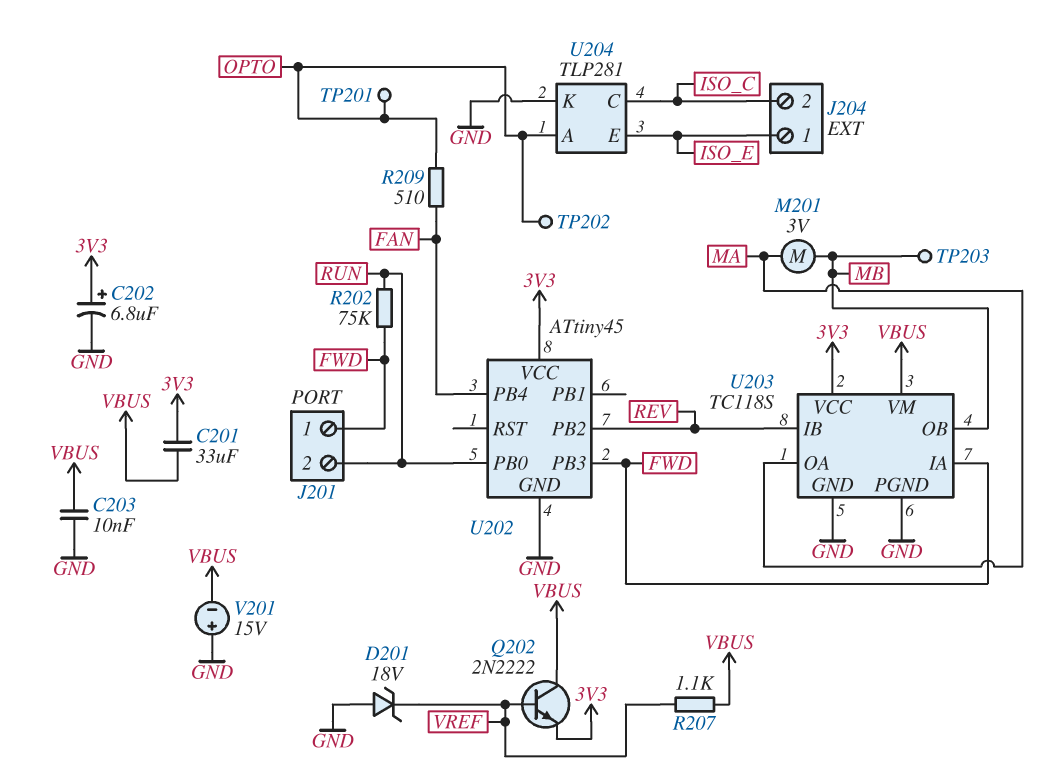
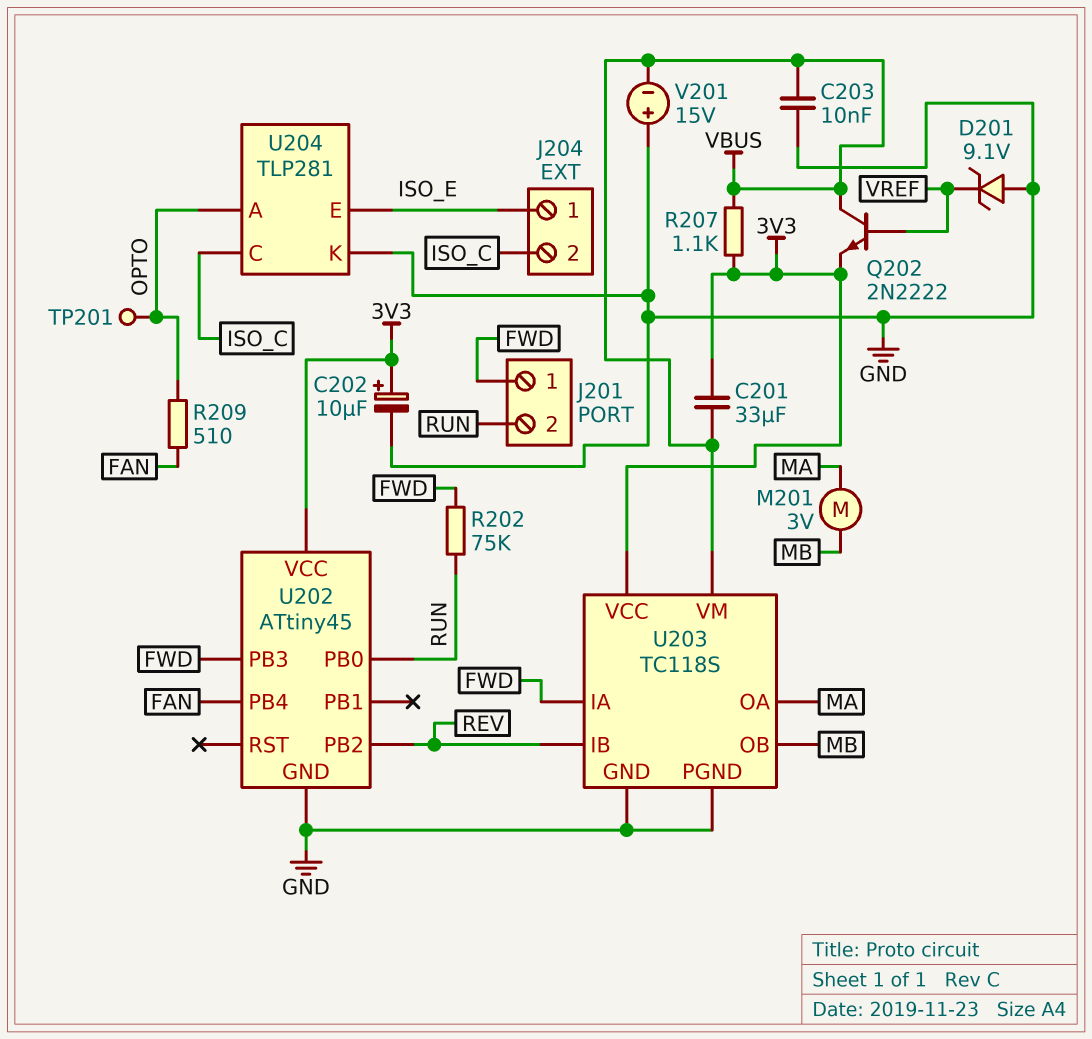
C202: 6.8uF (plus 3V3, minus GND) -> 10uF (plus 3V3, minus GND)
D201: zener 18V (A GND, K VREF) -> zener 9.1V (A GND, K VREF)
R207: 1.1k (VBUS, VREF) -> 1.1k (3V3, VBUS)
TP202: test point (OPTO) -> none
TP203: test point (MB) -> none

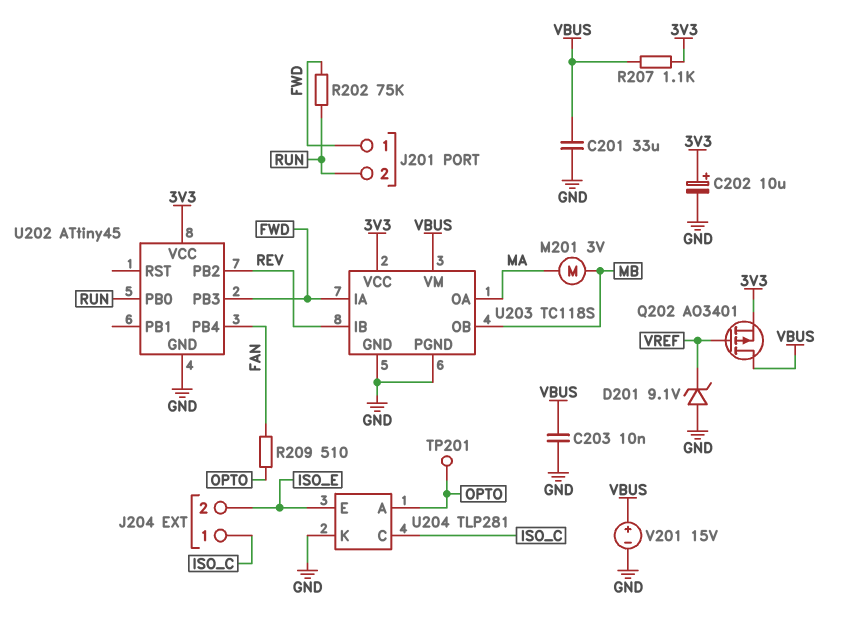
C201: 33uF (3V3, VBUS) -> 33uF (GND, VBUS)
J204 pin 1: ISO_E -> ISO_C
J204 pin 2: ISO_C -> ISO_E
Q202: NPN 2N2222 (B VREF, C VBUS, E 3V3) -> PMOS AO3401 (G VREF, D VBUS, S 3V3)
V201: 15V (plus GND, minus VBUS) -> 15V (plus VBUS, minus GND)

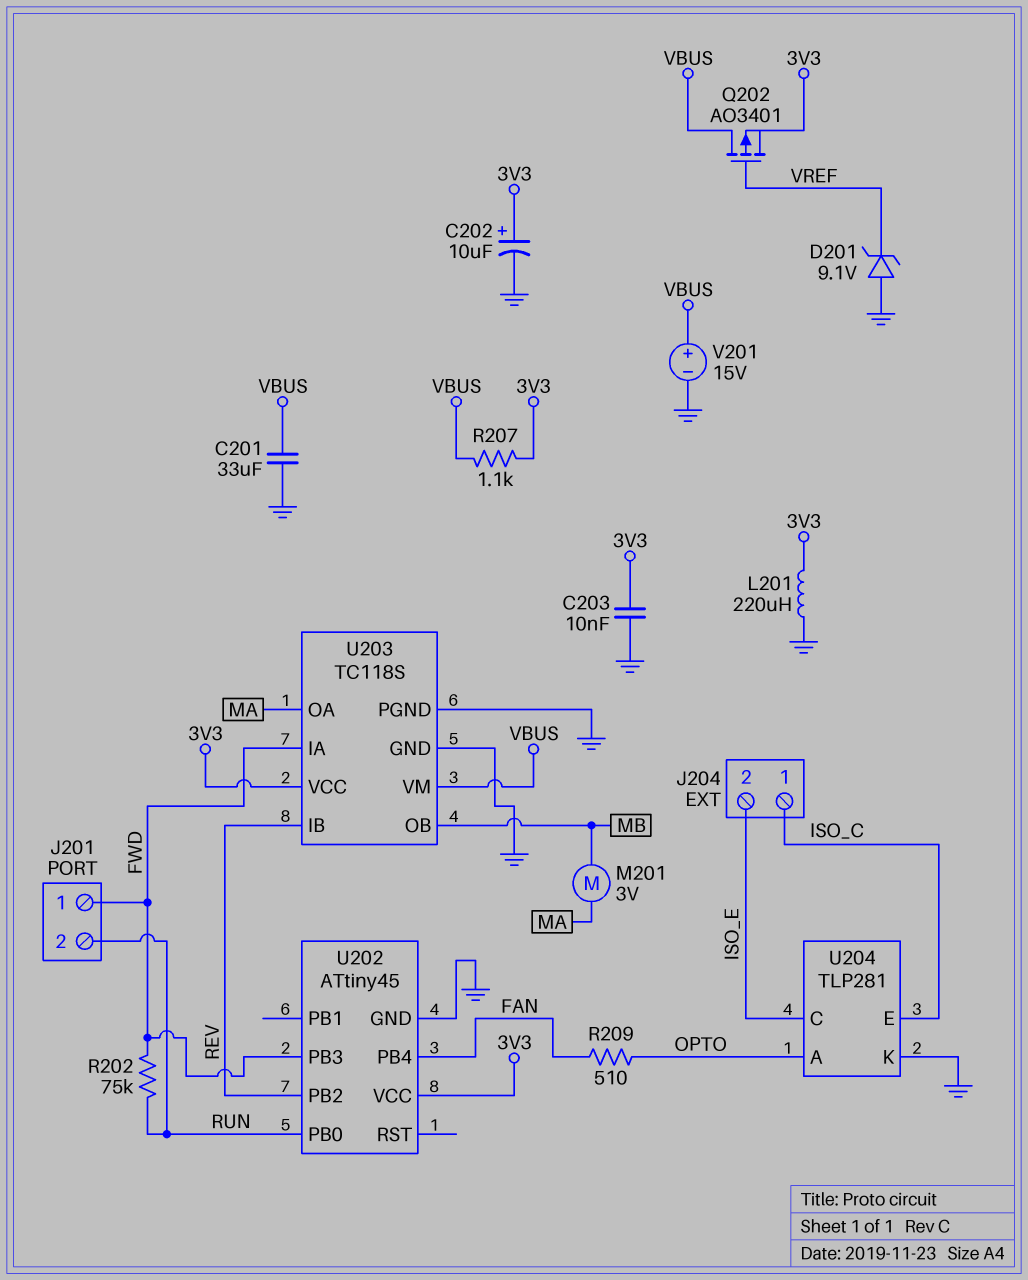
C203: 10nF (GND, VBUS) -> 10nF (3V3, GND)
L201: none -> 220uH (3V3, GND)
TP201: test point (OPTO) -> none
U204 pin C: ISO_C -> ISO_E
U204 pin E: ISO_E -> ISO_C

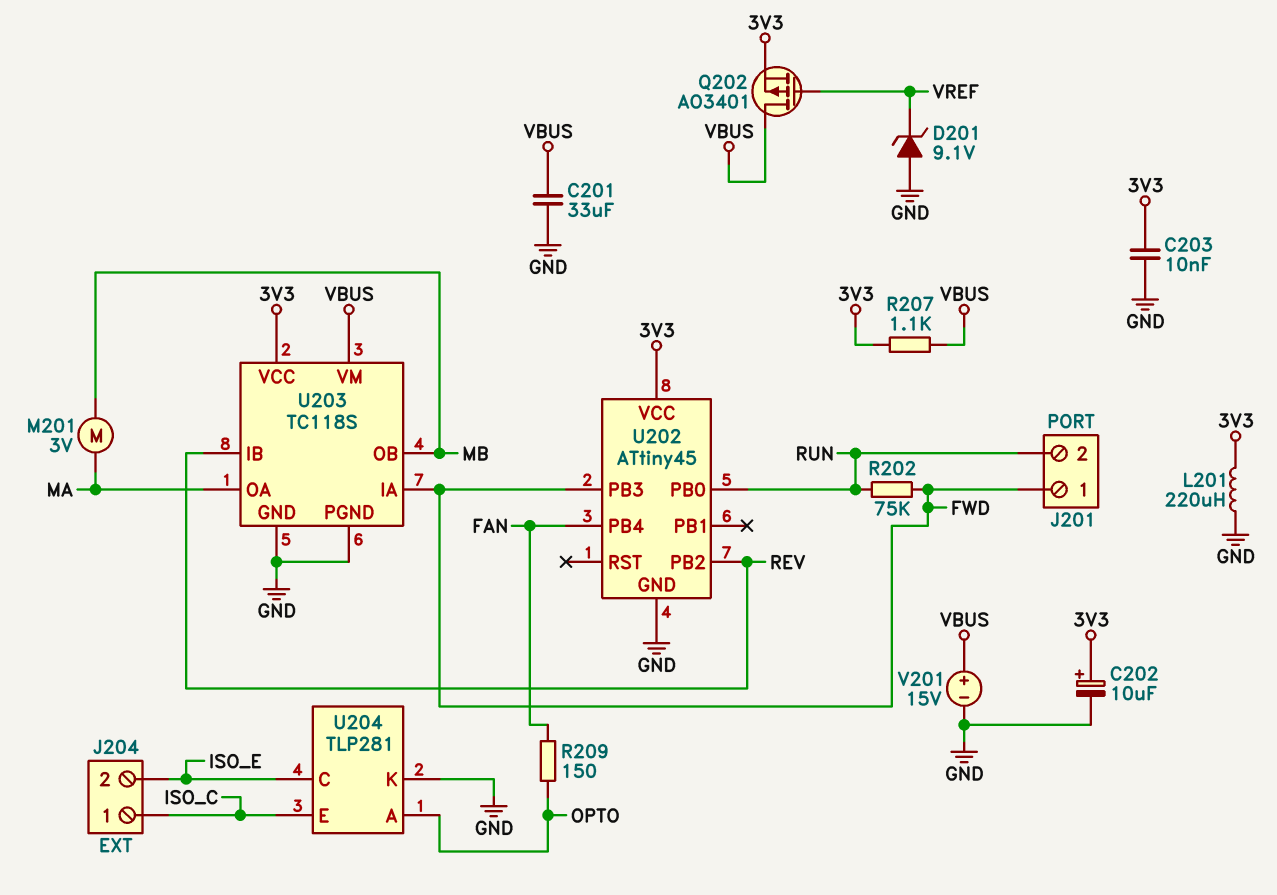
R209: 510 (FAN, OPTO) -> 150 (FAN, OPTO)

